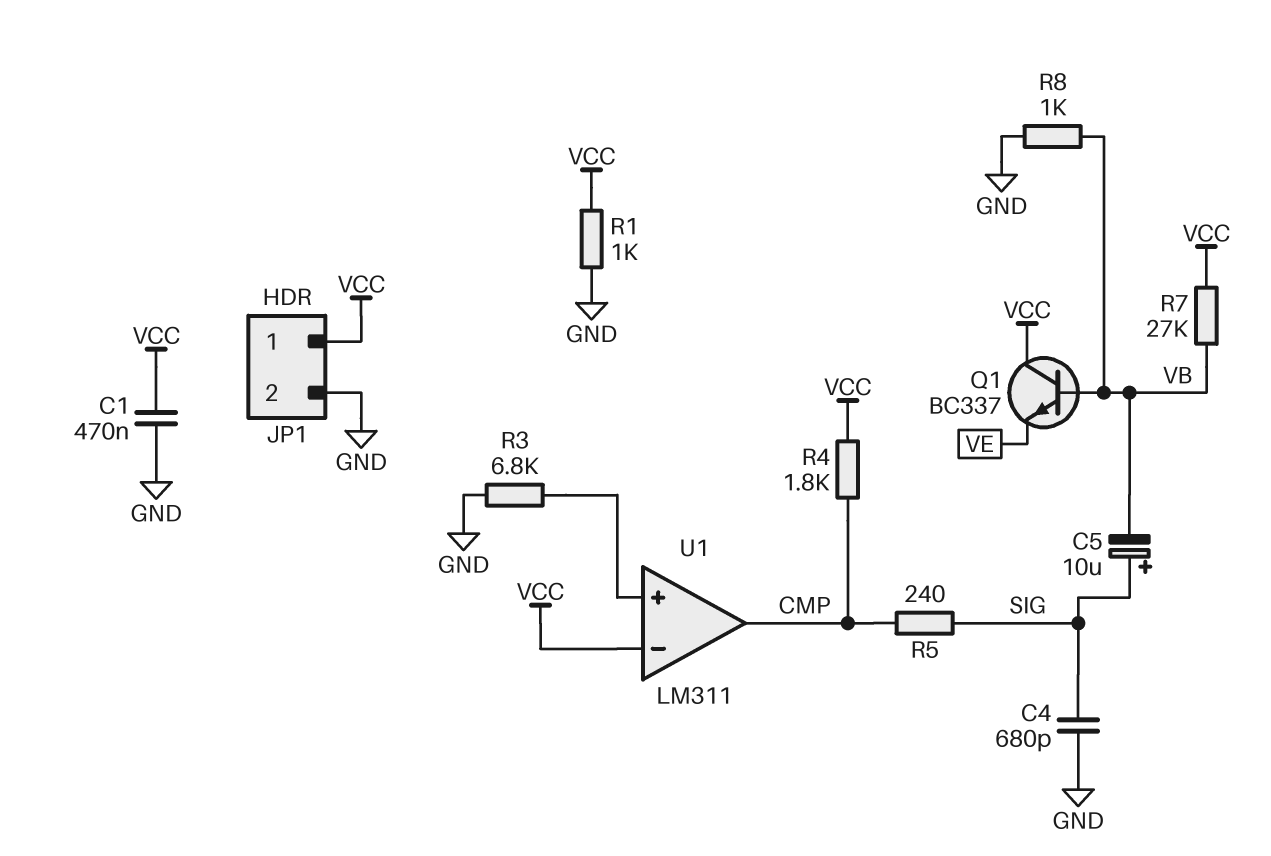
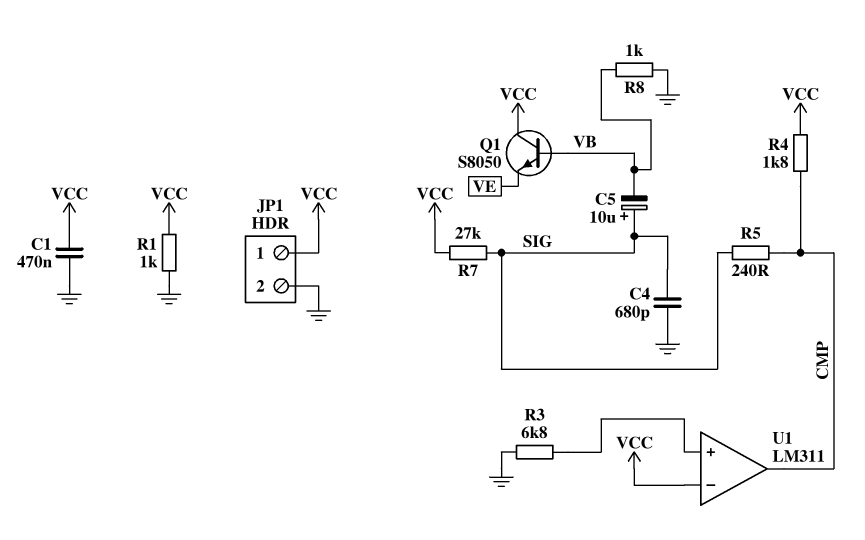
Q1: NPN BC337 (B VB, C VCC, E VE) -> NPN S8050 (B VB, C VCC, E VE)
R7: 27k (VB, VCC) -> 27k (SIG, VCC)

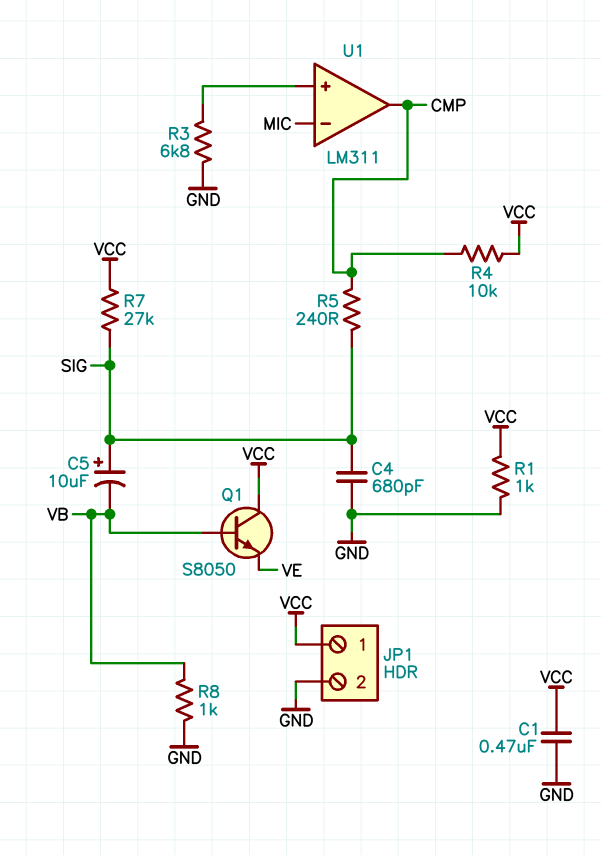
R4: 1.8k (CMP, VCC) -> 10k (CMP, VCC)
U1 pin in-: VCC -> MIC

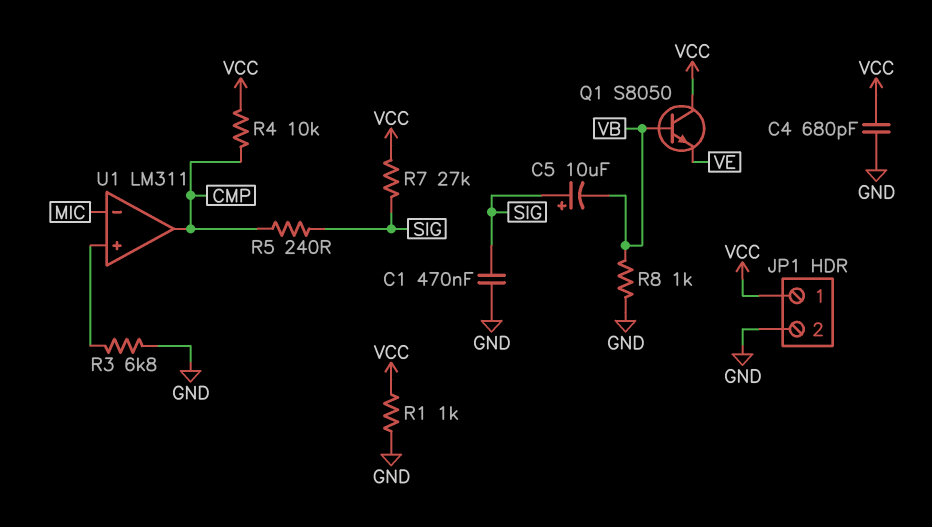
C1: 470nF (GND, VCC) -> 470nF (GND, SIG)
C4: 680pF (GND, SIG) -> 680pF (GND, VCC)

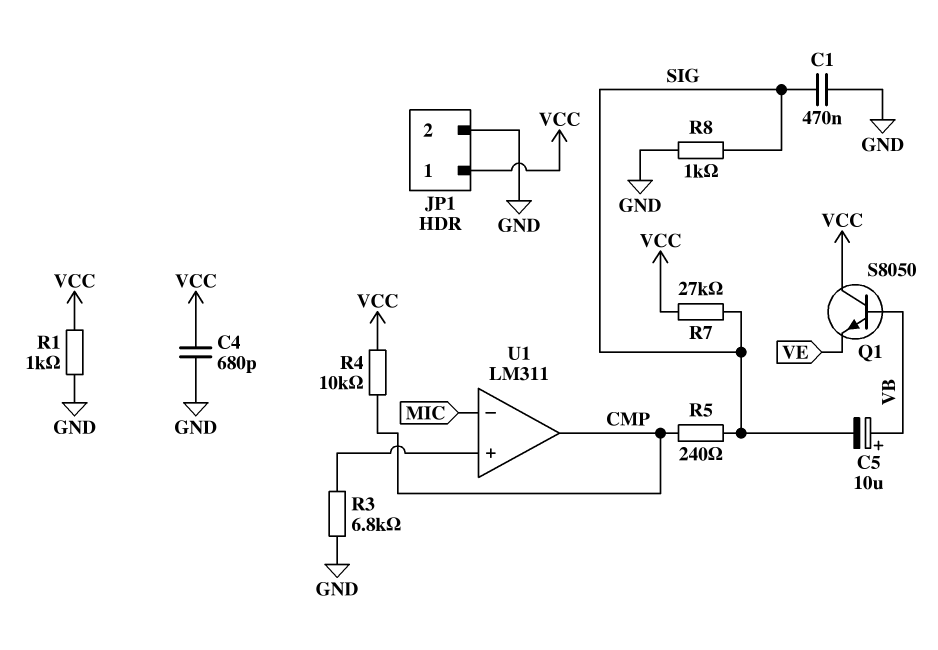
C5: 10uF (plus SIG, minus VB) -> 10uF (plus VB, minus SIG)
R8: 1k (GND, VB) -> 1k (GND, SIG)

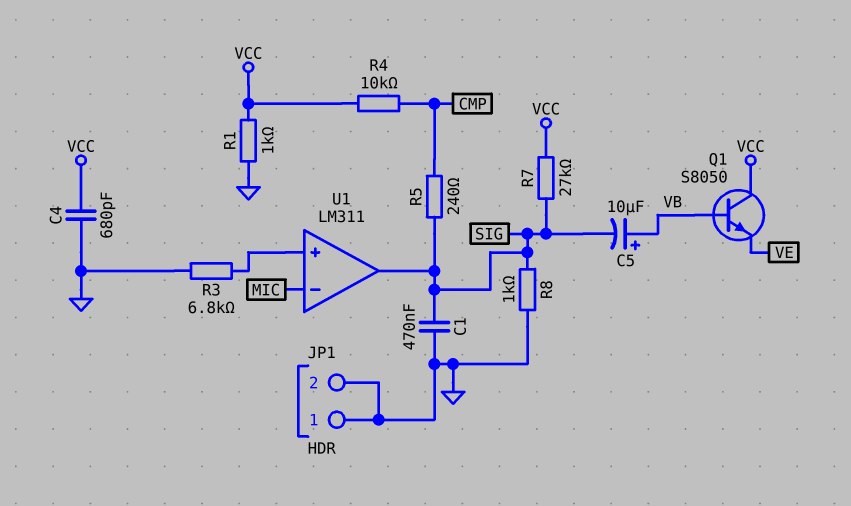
JP1 pin 1: VCC -> GND
U1 pin out: CMP -> SIG

